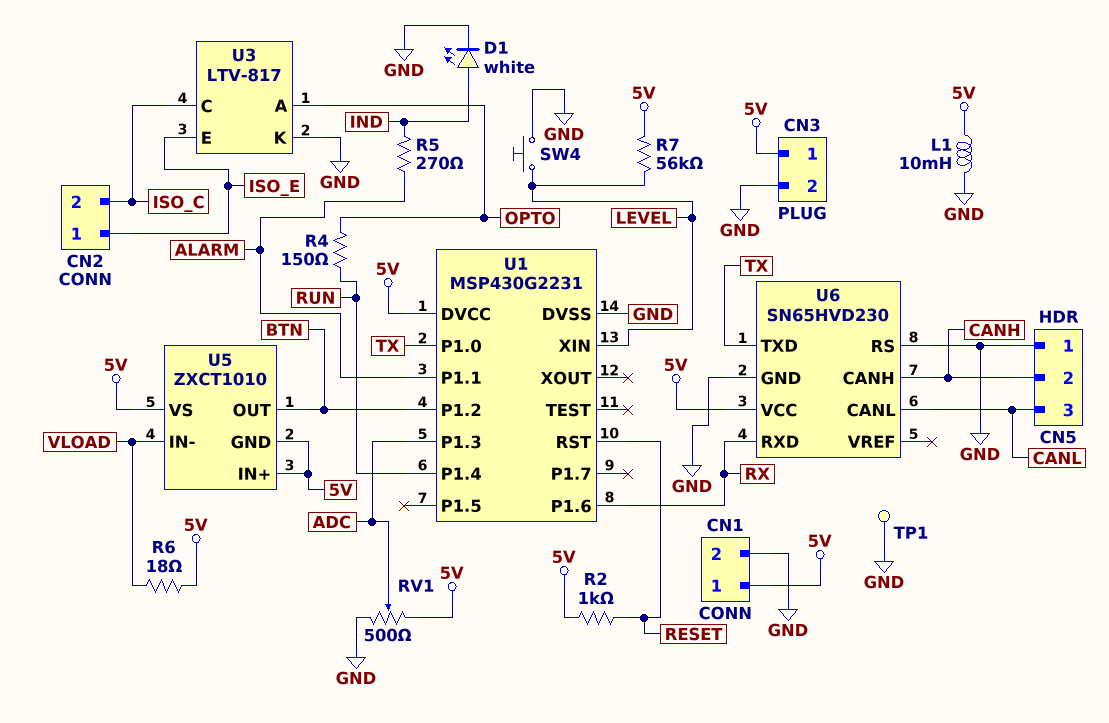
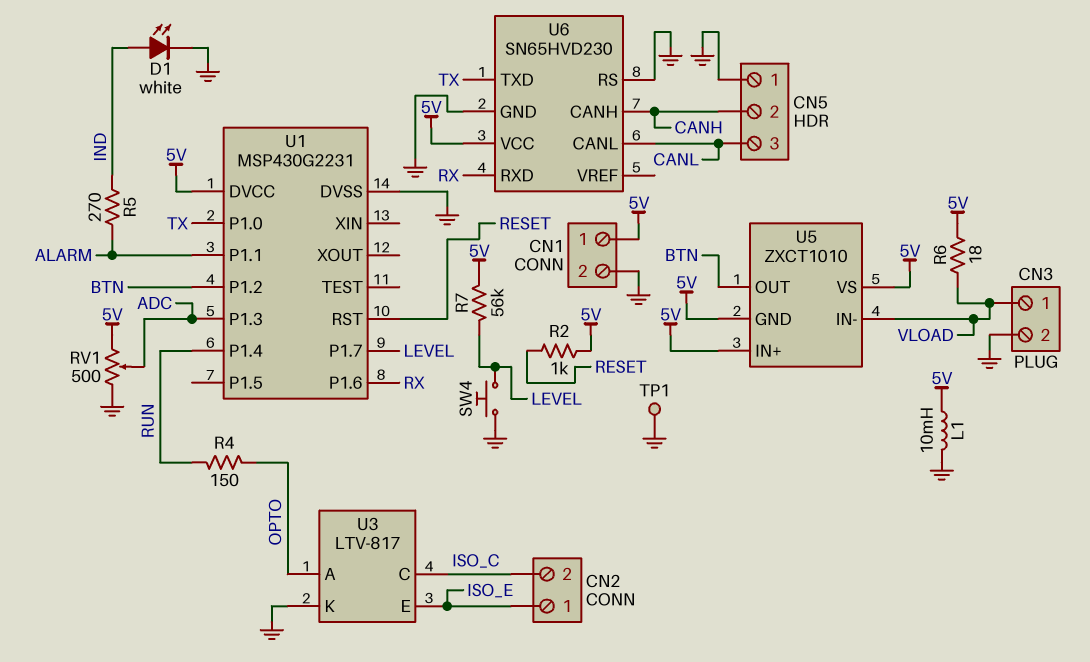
CN3 pin 1: 5V -> VLOAD
U1 pin P1.7: none -> LEVEL
U1 pin XIN: LEVEL -> none

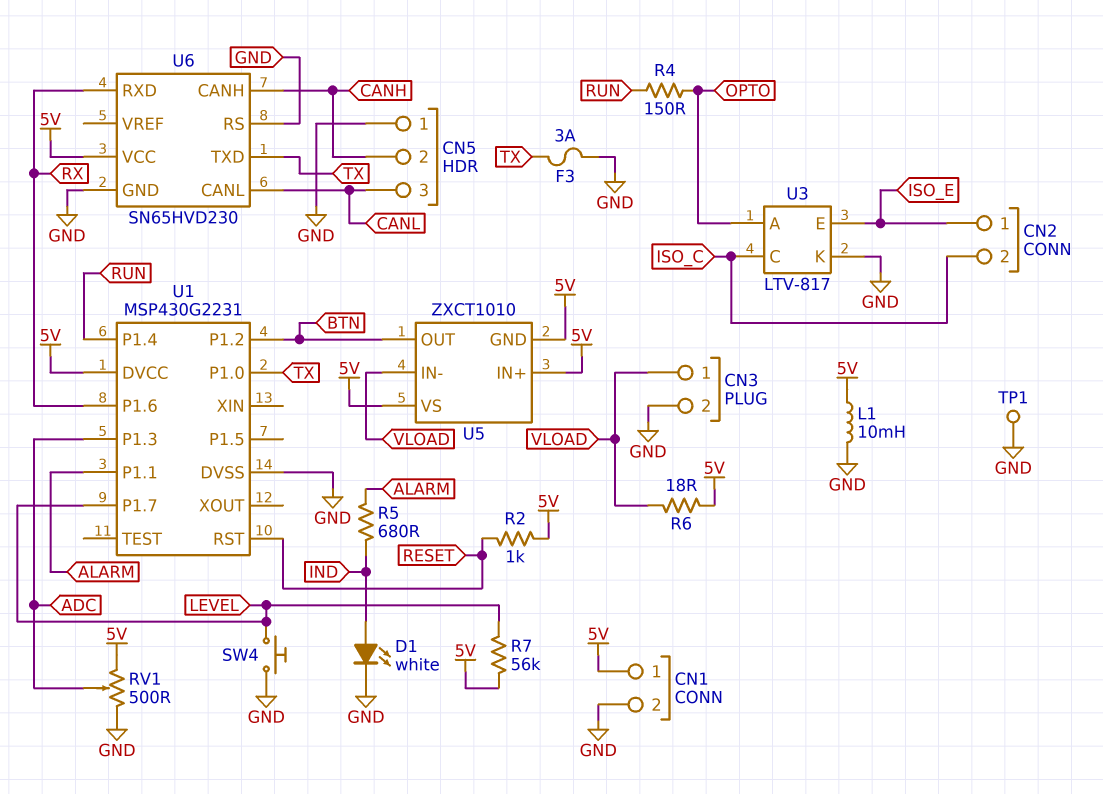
F3: none -> 3A (GND, TX)
R5: 270 (ALARM, IND) -> 680 (ALARM, IND)

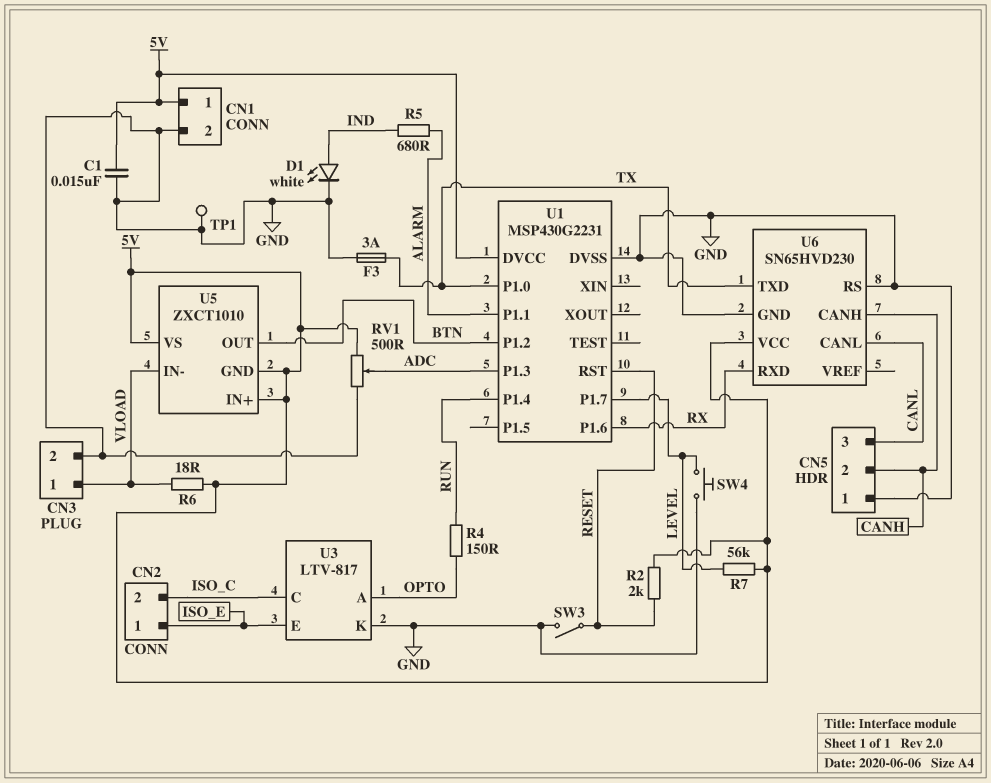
C1: none -> 15nF (5V, GND)
L1: 10mH (5V, GND) -> none
R2: 1k (5V, RESET) -> 2k (5V, RESET)
SW3: none -> switch (GND, RESET)

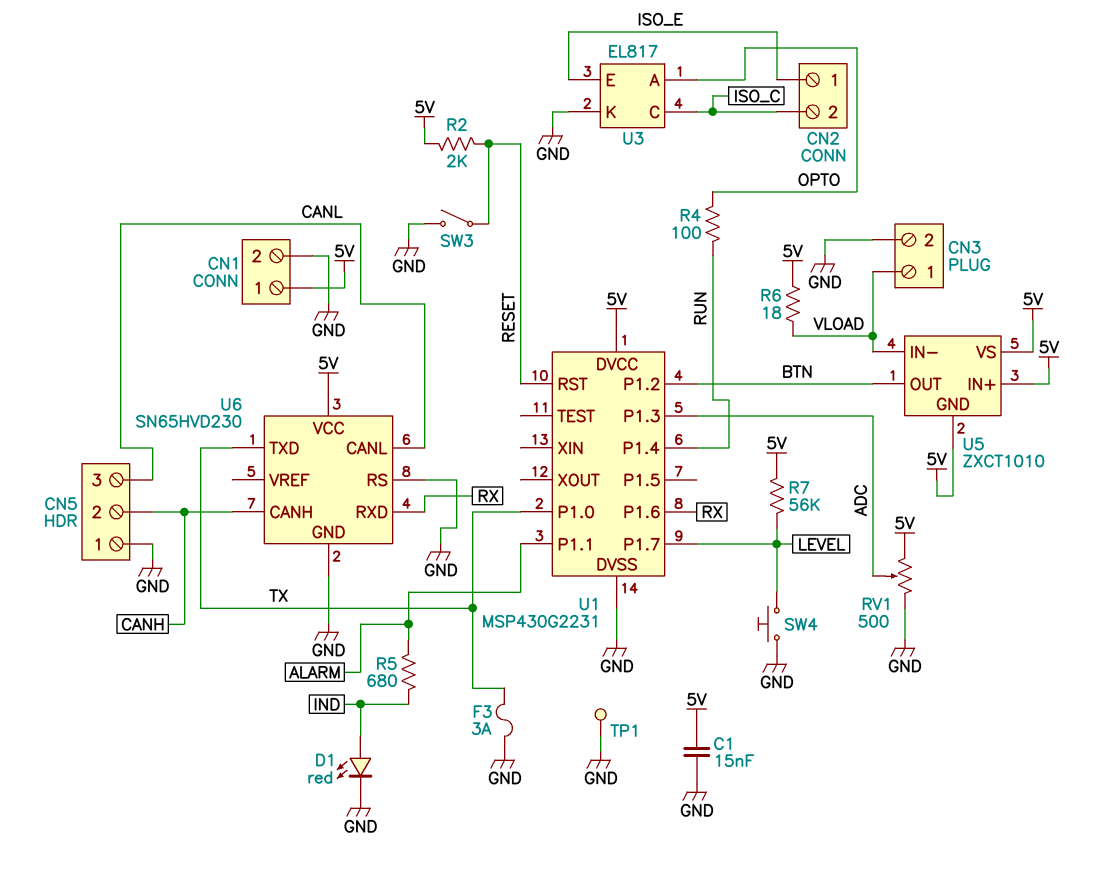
D1: LED white (A IND, K GND) -> LED red (A IND, K GND)
R4: 150 (OPTO, RUN) -> 100 (OPTO, RUN)
U3: LTV-817 -> EL817

